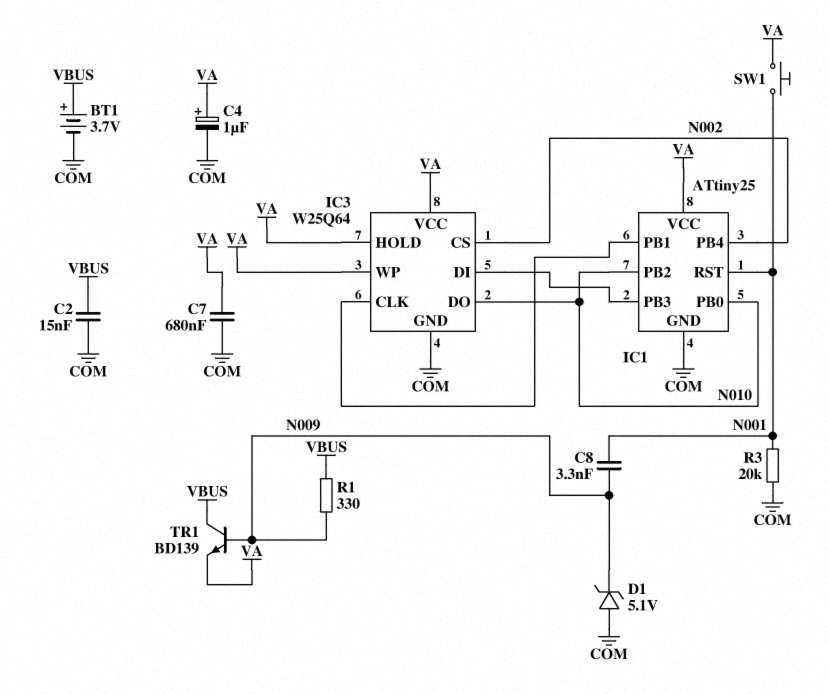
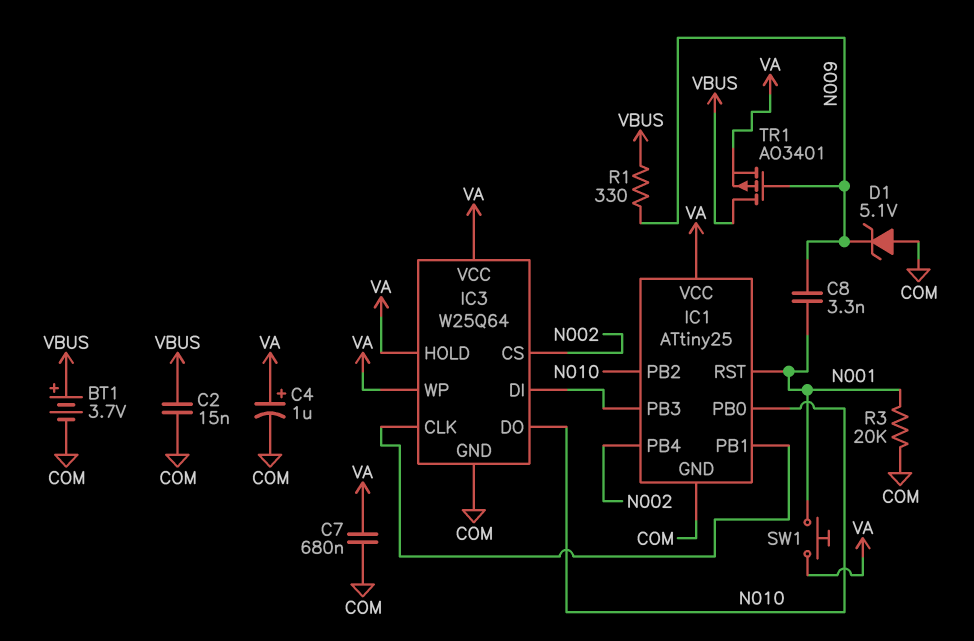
TR1: NPN BD139 (B N009, C VBUS, E VA) -> PMOS AO3401 (G N009, D VBUS, S VA)

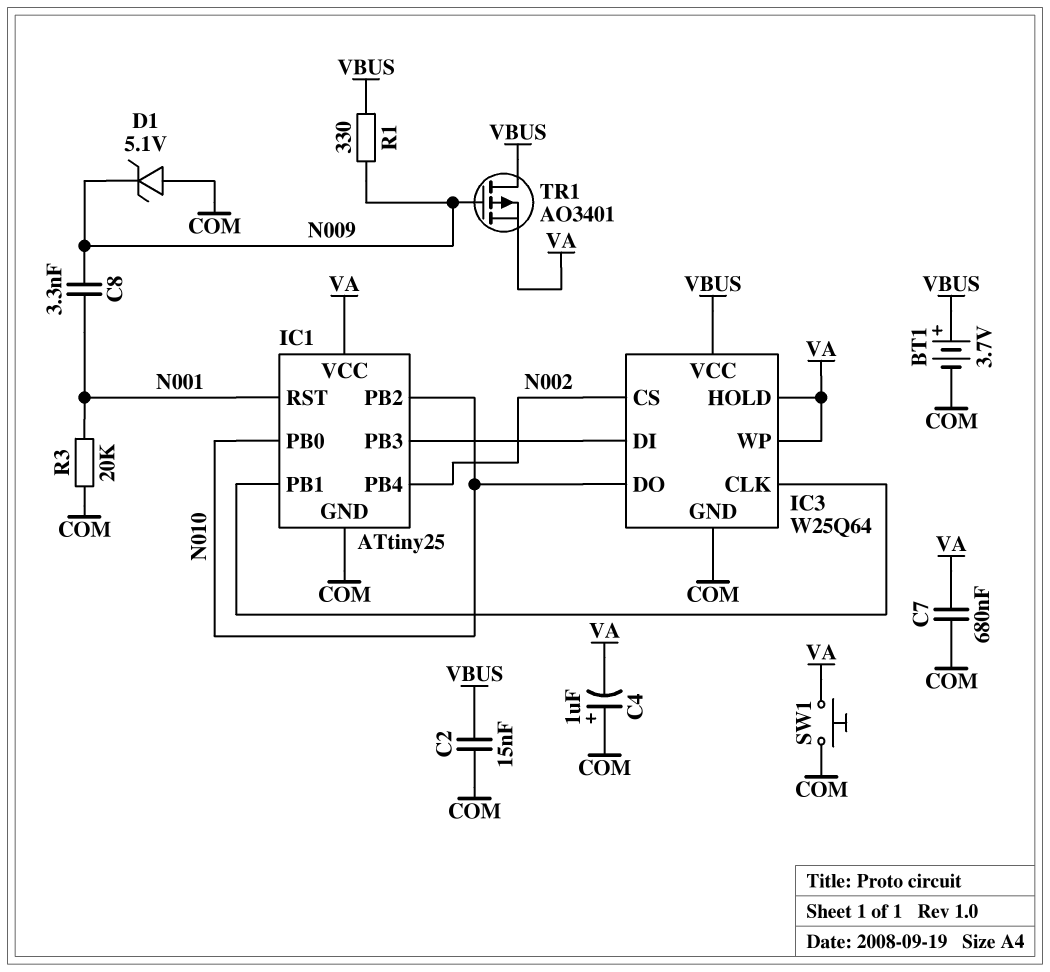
C4: 1uF (plus VA, minus COM) -> 1uF (plus COM, minus VA)
IC3 pin VCC: VA -> VBUS
SW1: button (N001, VA) -> button (COM, VA)

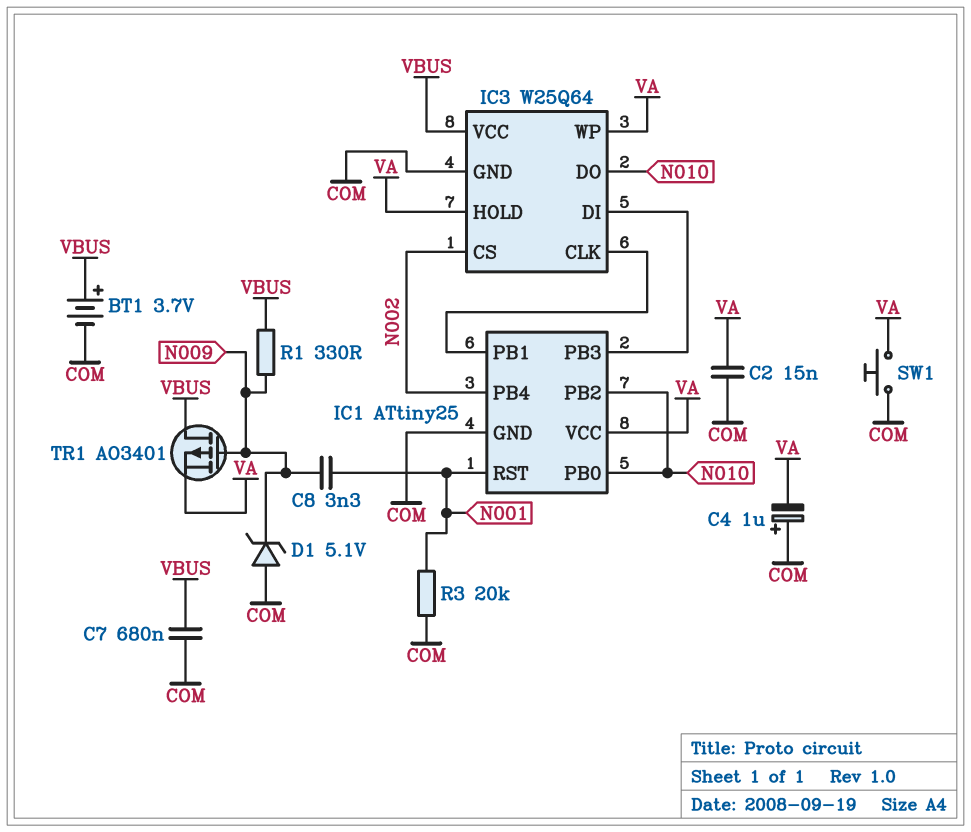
C2: 15nF (COM, VBUS) -> 15nF (COM, VA)
C7: 680nF (COM, VA) -> 680nF (COM, VBUS)

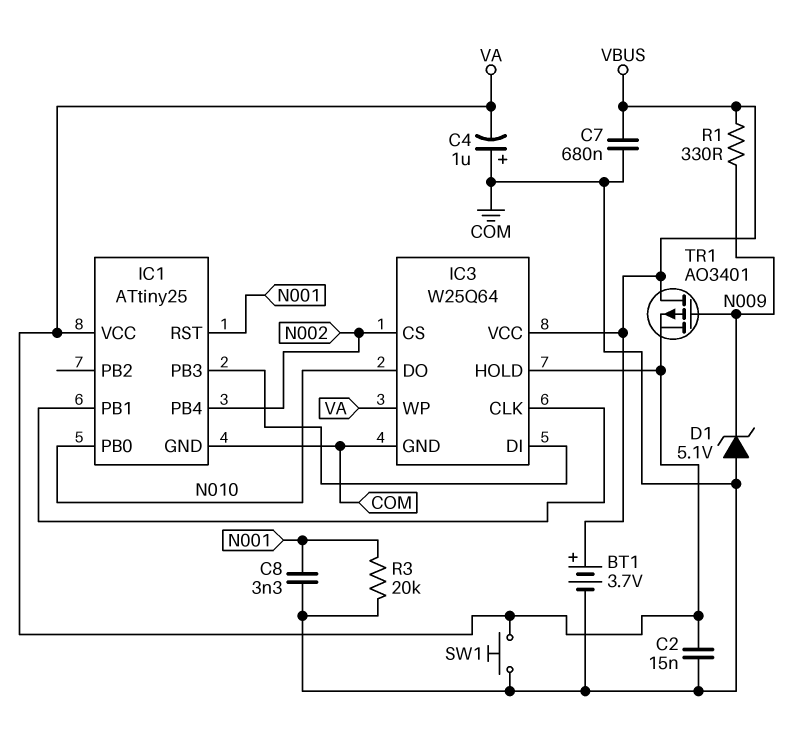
C8: 3.3nF (N001, N009) -> 3.3nF (COM, N001)
IC1 pin PB2: N010 -> none

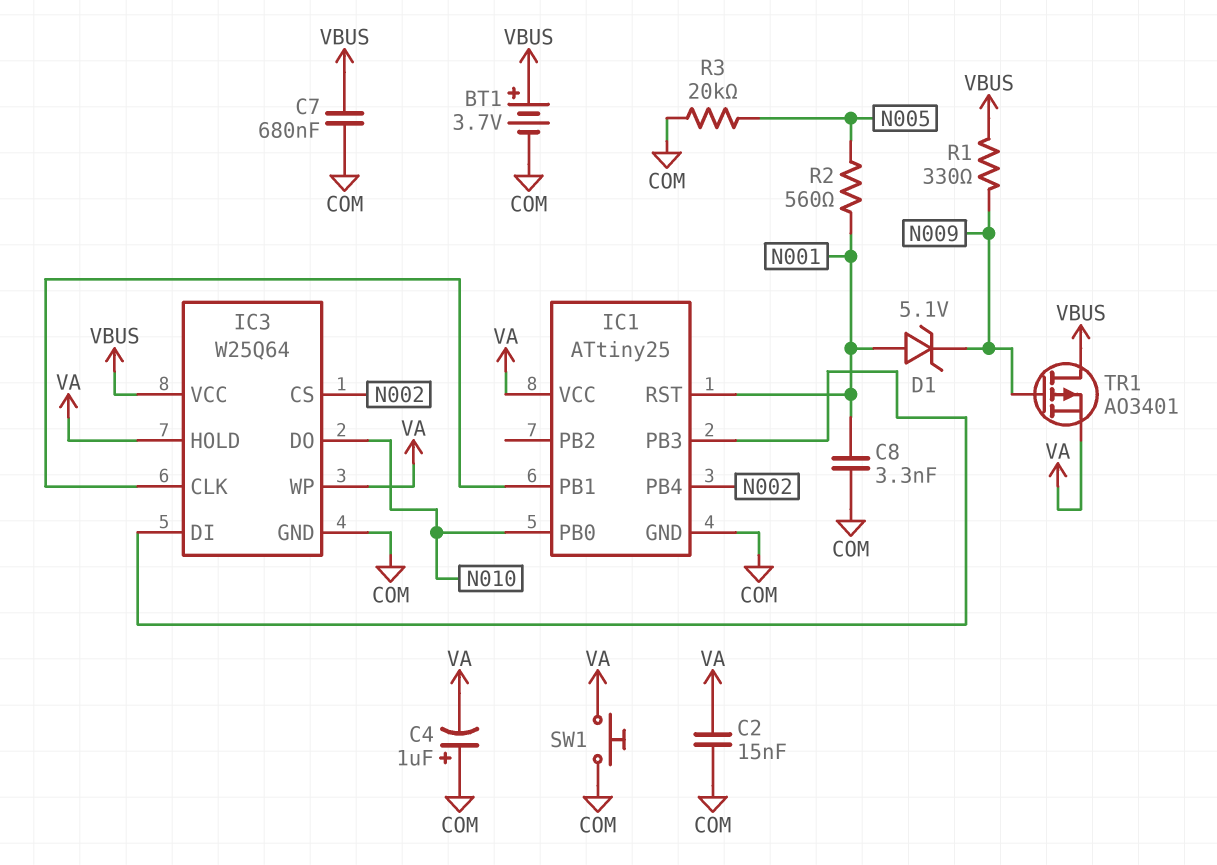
D1: zener 5.1V (A COM, K N009) -> zener 5.1V (A N001, K N009)
R2: none -> 560 (N001, N005)
R3: 20k (COM, N001) -> 20k (COM, N005)

